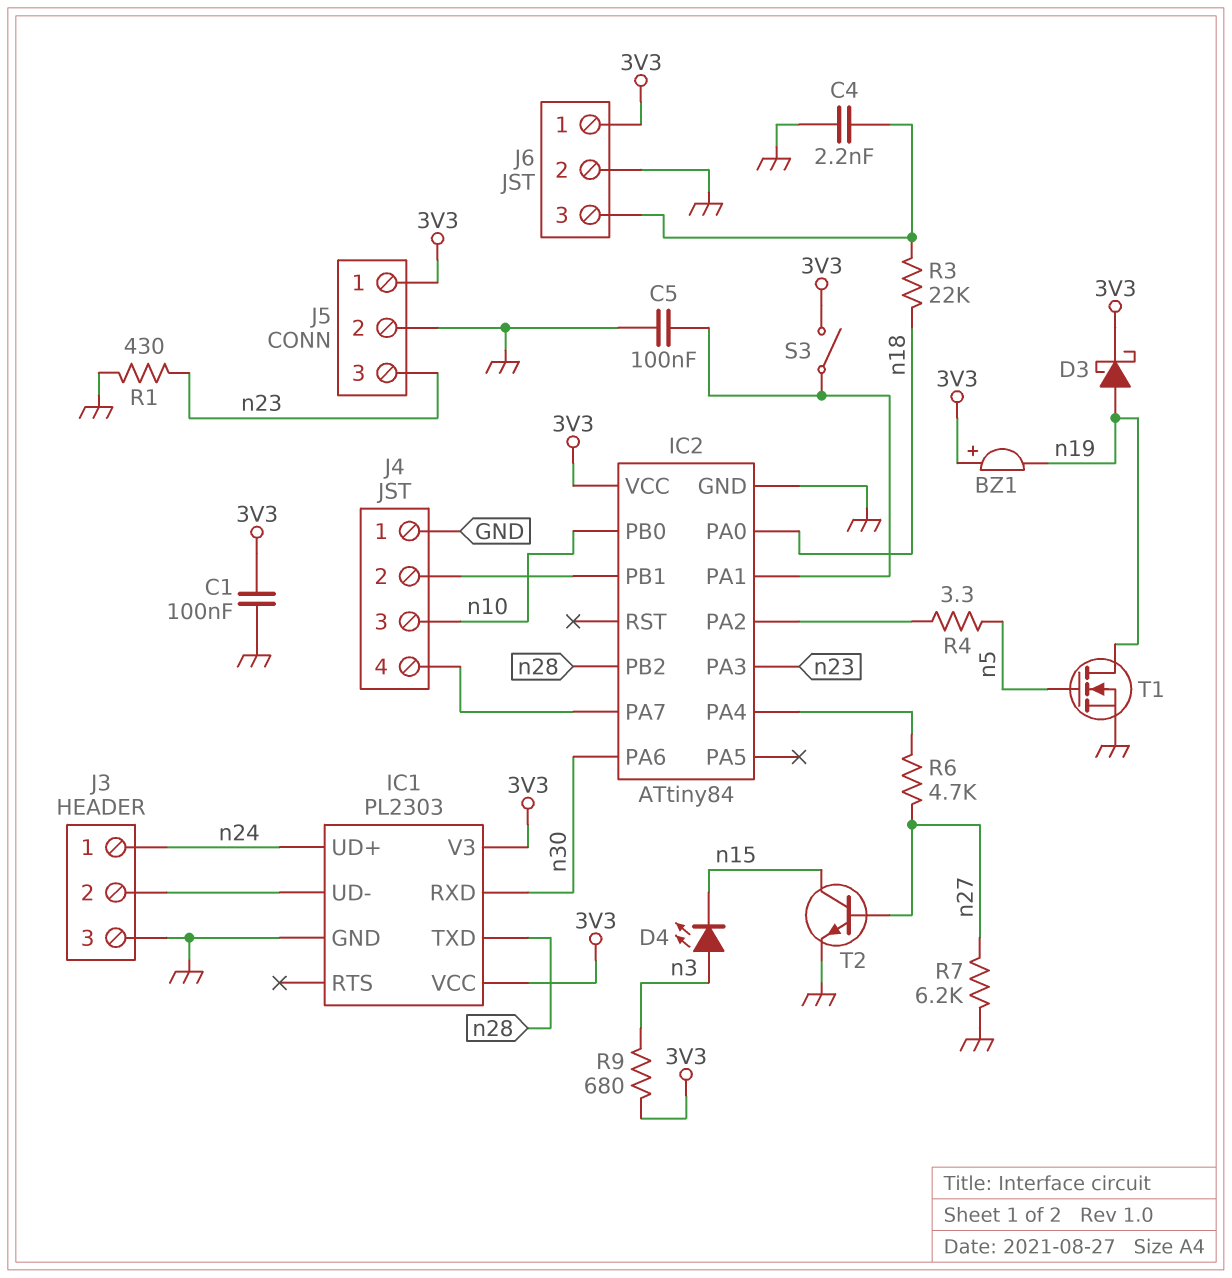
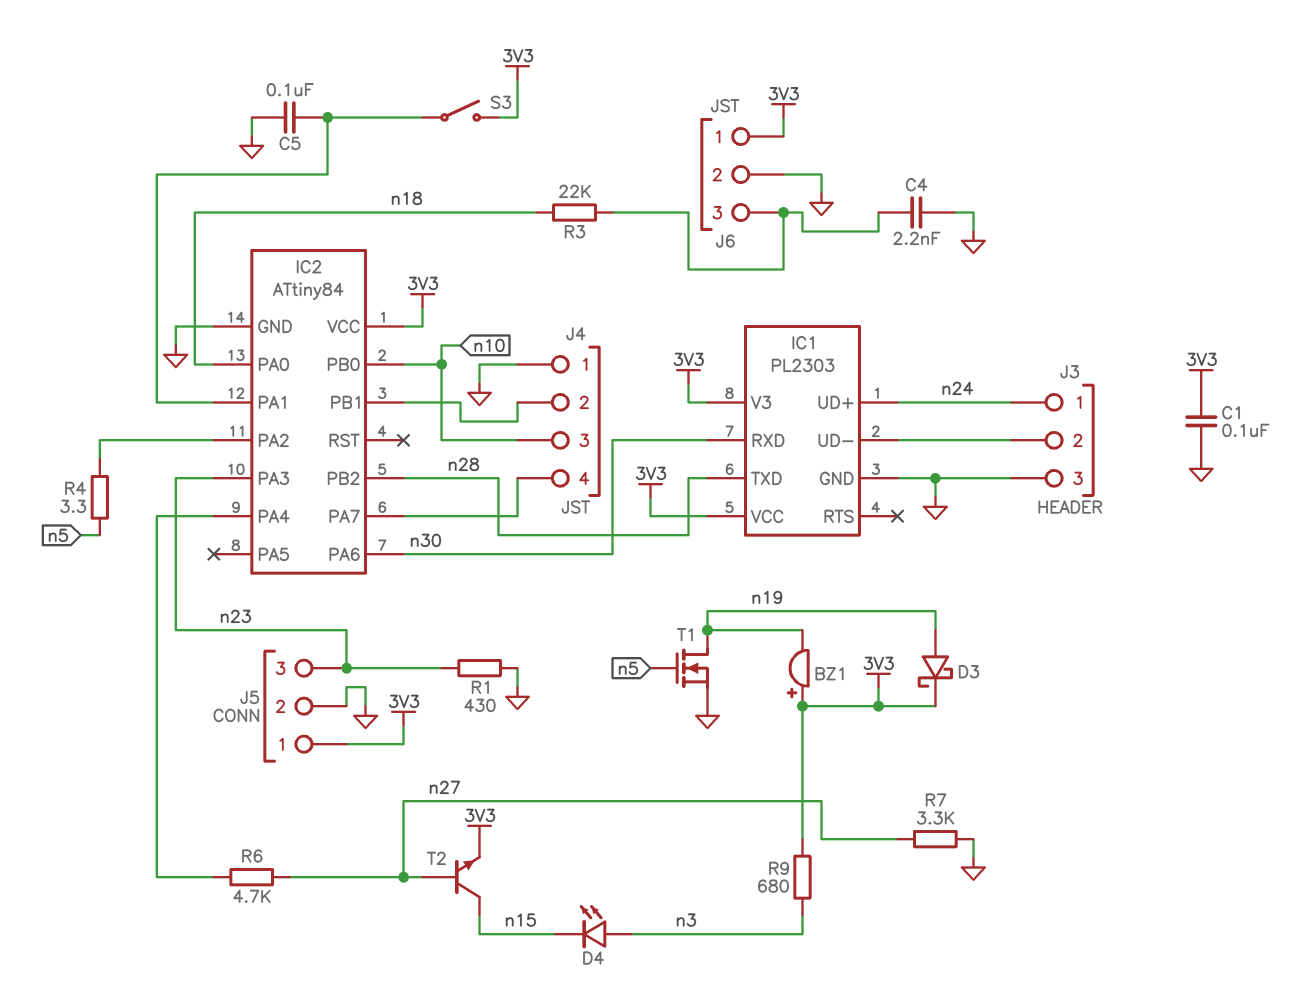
R7: 6.2k (GND, n27) -> 3.3k (GND, n27)
T2: NPN (B n27, C n15, E GND) -> NPN (B n27, C n15, E 3V3)

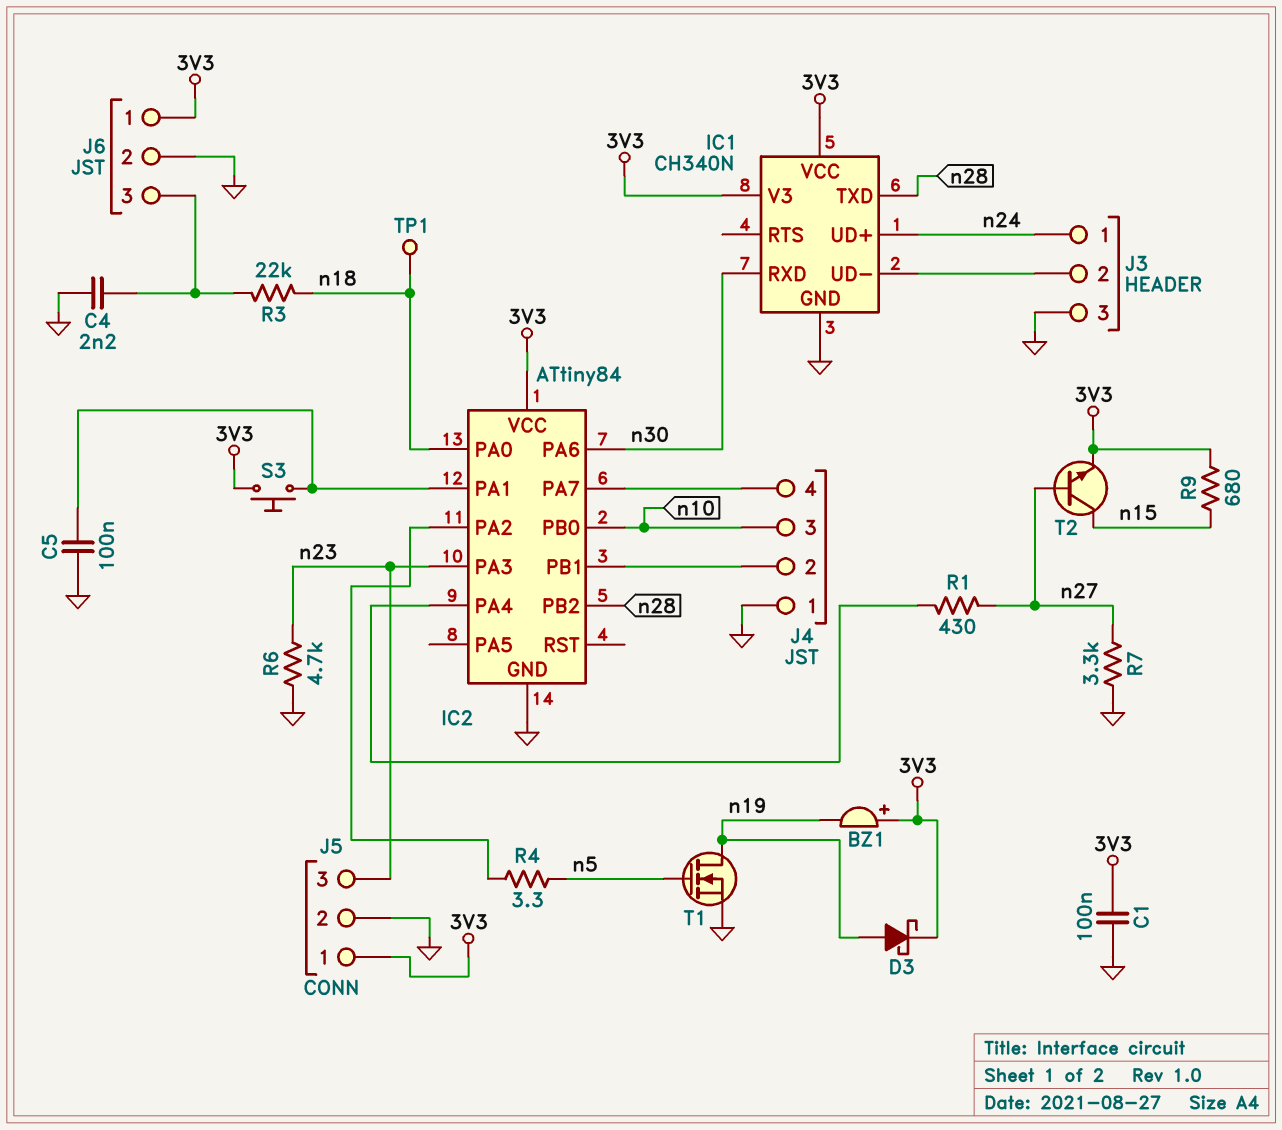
D4: LED (A n3, K n15) -> none
IC1: PL2303 -> CH340N
R1: 430 (GND, n23) -> 430 (IC2/PA4, n27)
R6: 4.7k (IC2/PA4, n27) -> 4.7k (GND, n23)
R9: 680 (3V3, n3) -> 680 (3V3, n15)
S3: switch (3V3, IC2/PA1) -> button (3V3, IC2/PA1)
TP1: none -> test point (n18)

